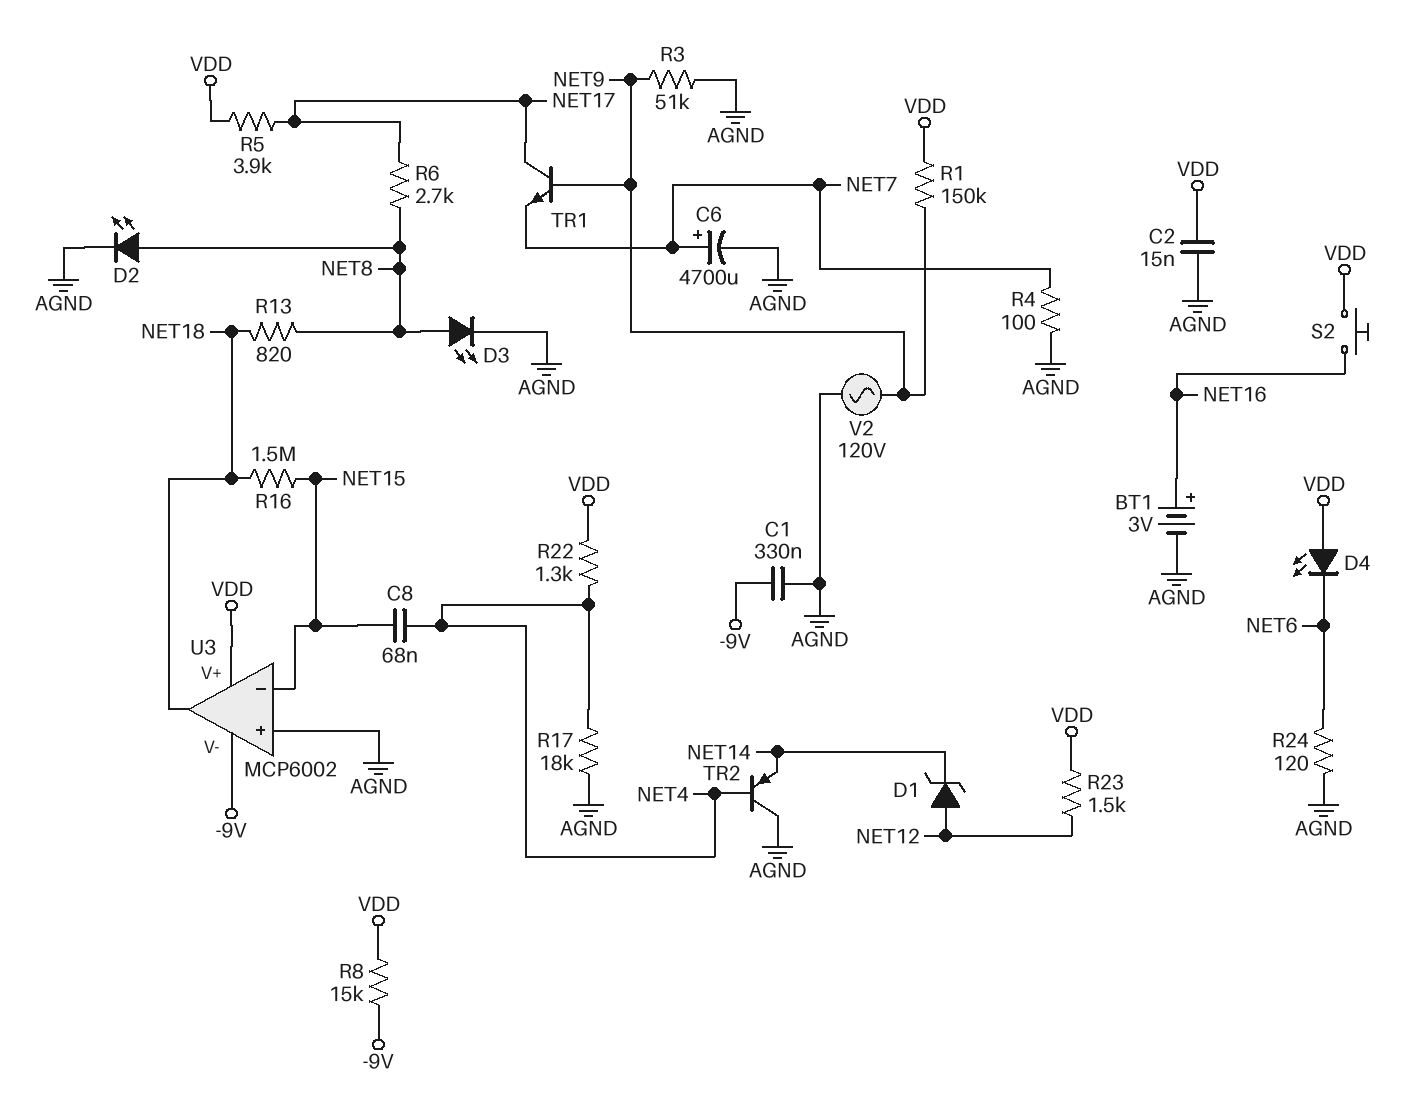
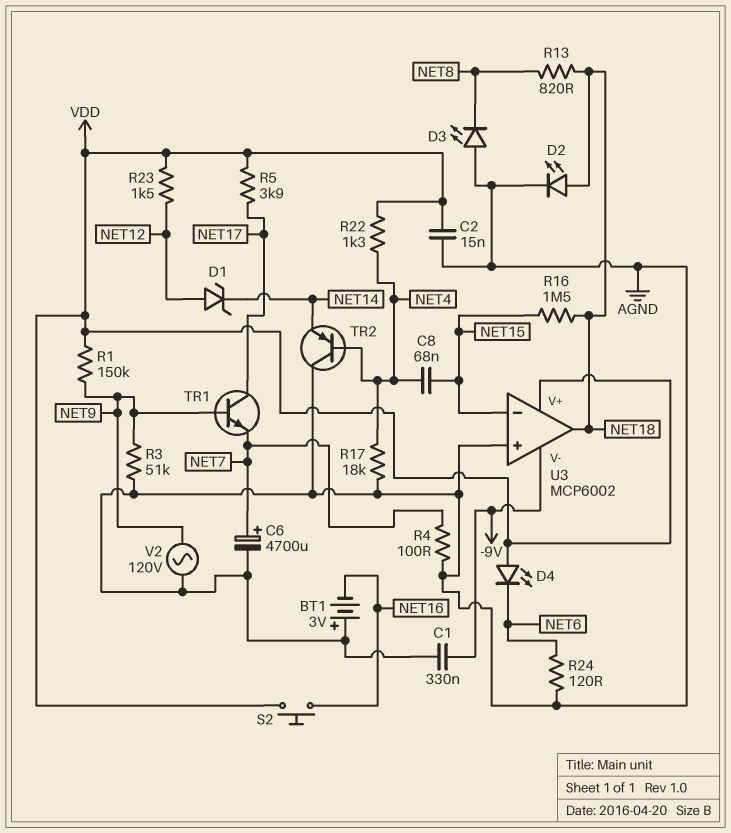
BT1: 3V (plus NET16, minus AGND) -> 3V (plus AGND, minus NET16)
D2: LED (A NET8, K AGND) -> LED (A NET18, K AGND)
D3: LED (A NET8, K AGND) -> LED (A AGND, K NET8)
R6: 2.7k (NET8, NET17) -> none
R8: 15k (-9V, VDD) -> none

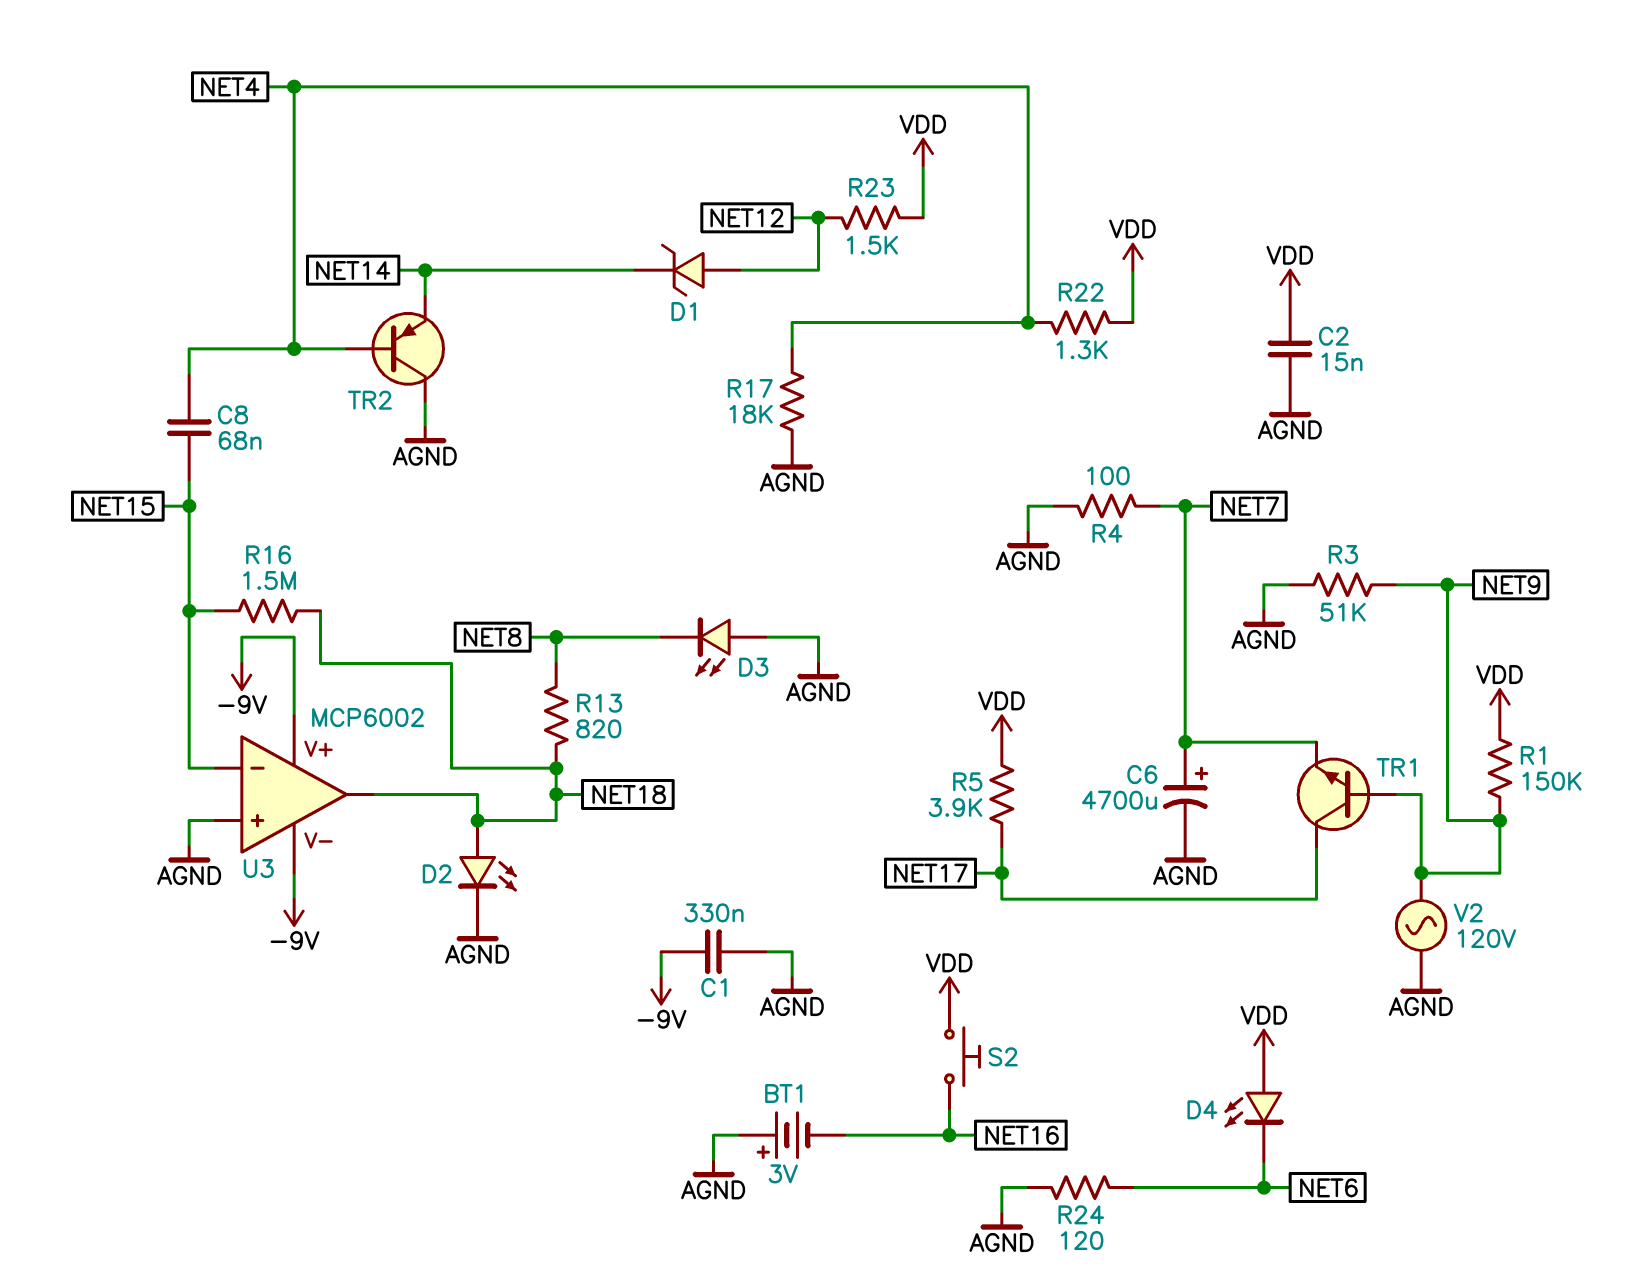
U3 pin V+: VDD -> -9V

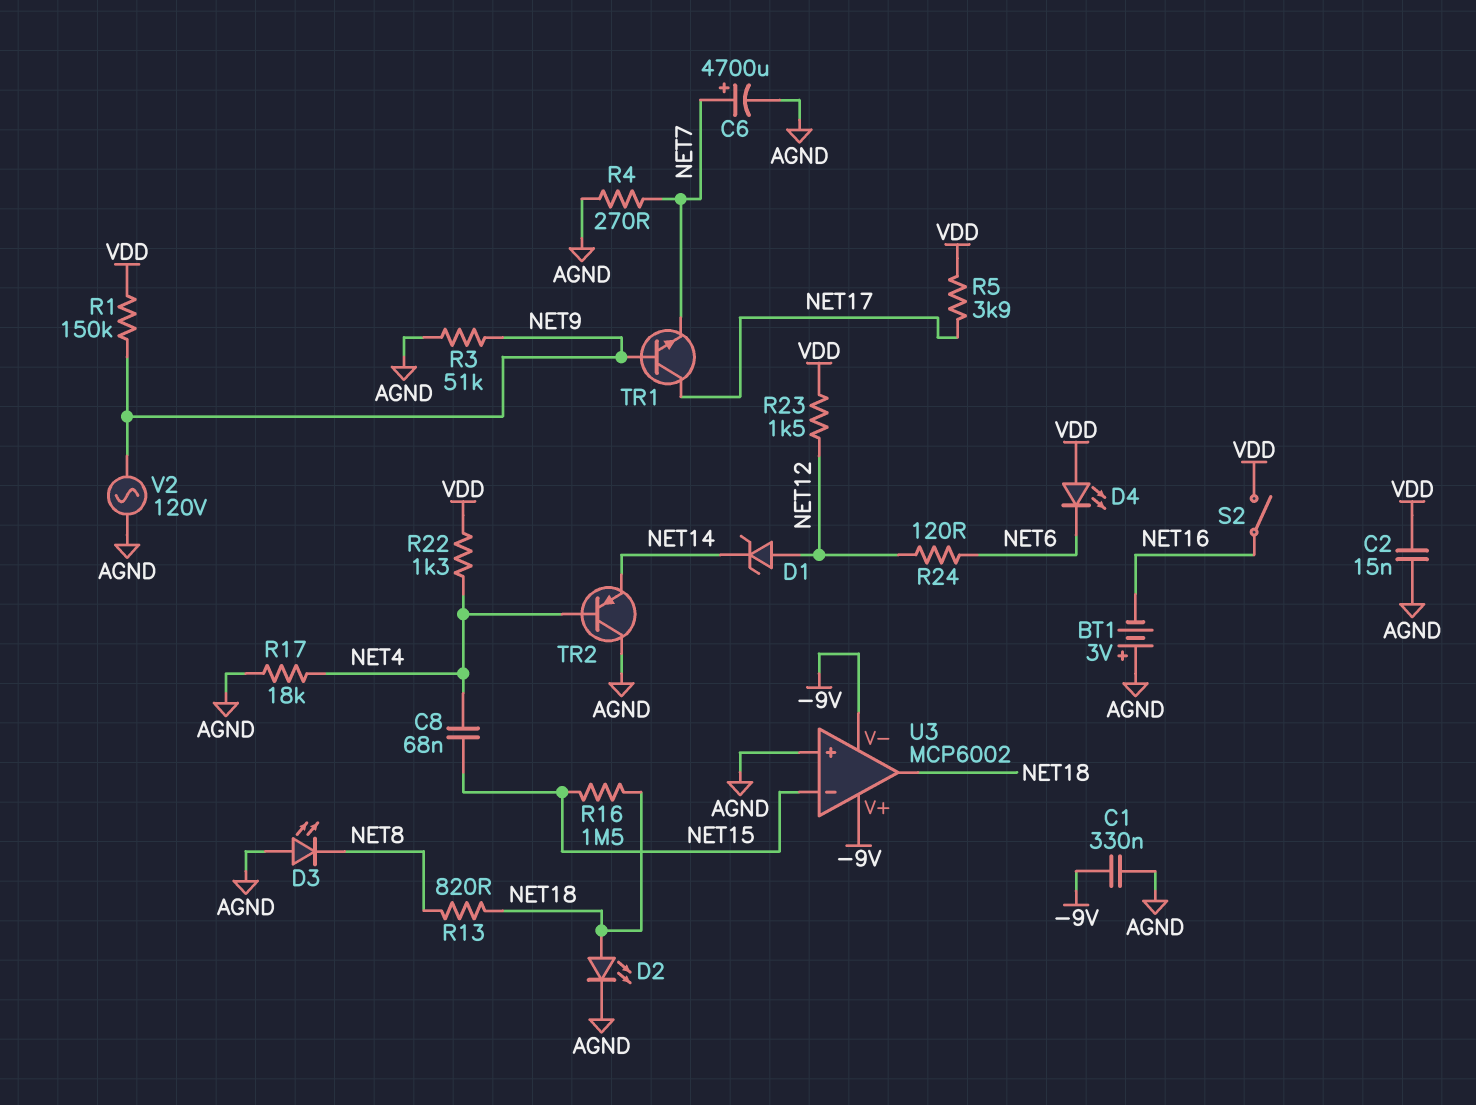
R4: 100 (AGND, NET7) -> 270 (AGND, NET7)
R24: 120 (AGND, NET6) -> 120 (NET6, NET12)
S2: button (NET16, VDD) -> switch (NET16, VDD)

